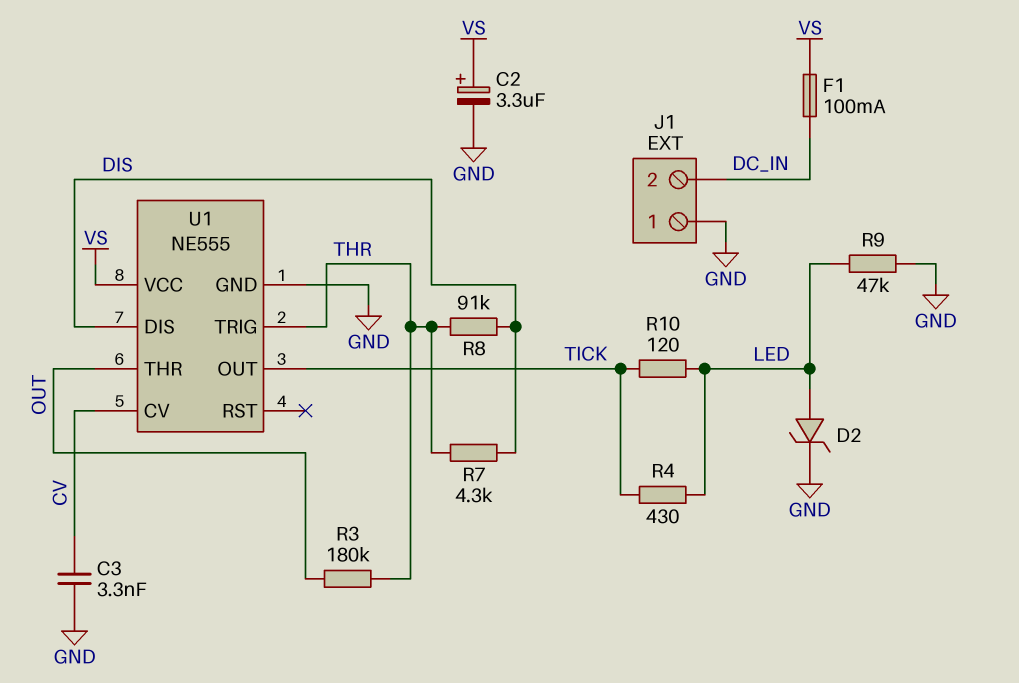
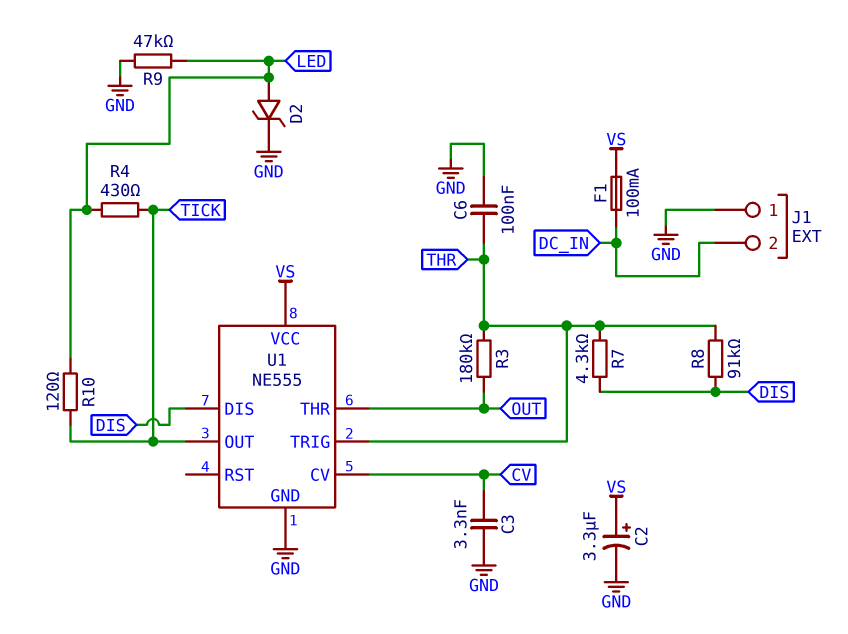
C6: none -> 100nF (GND, THR)

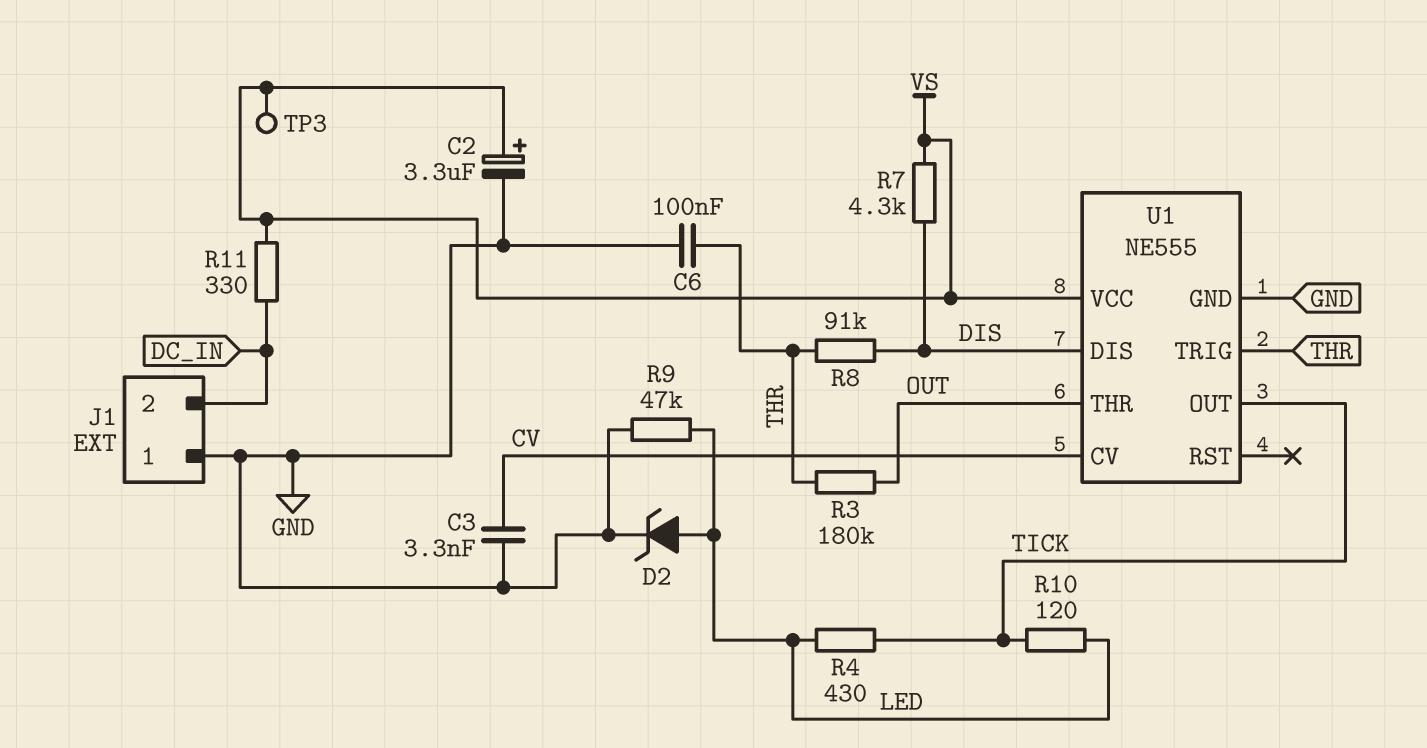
F1: 100mA (DC_IN, VS) -> none
R7: 4.3k (DIS, THR) -> 4.3k (DIS, VS)
R11: none -> 330 (DC_IN, VS)
TP3: none -> test point (VS)

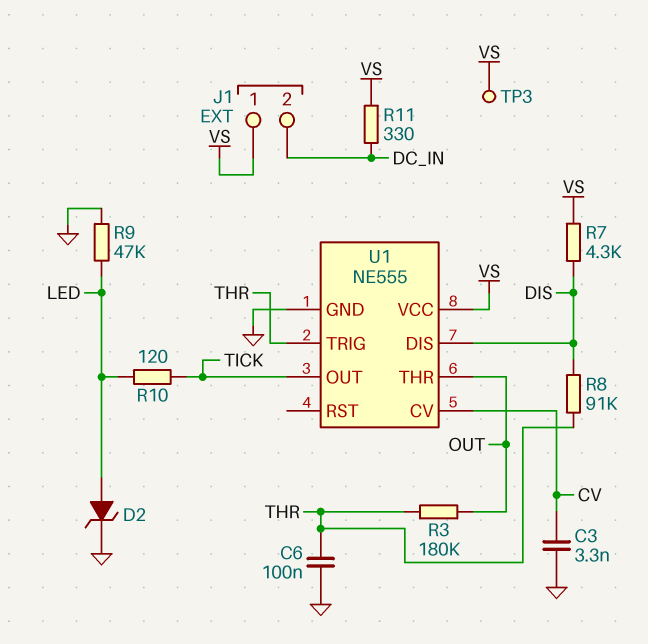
C2: 3.3uF (plus VS, minus GND) -> none
J1 pin 1: GND -> VS
R4: 430 (LED, TICK) -> none

